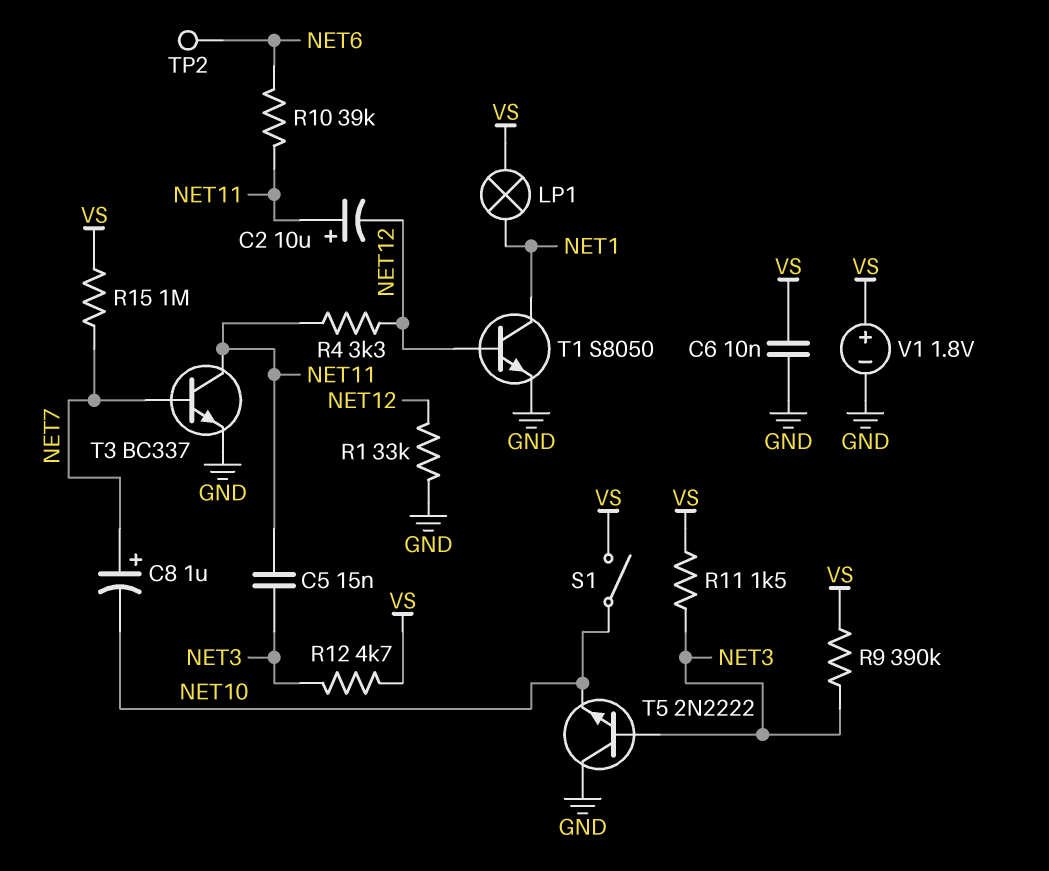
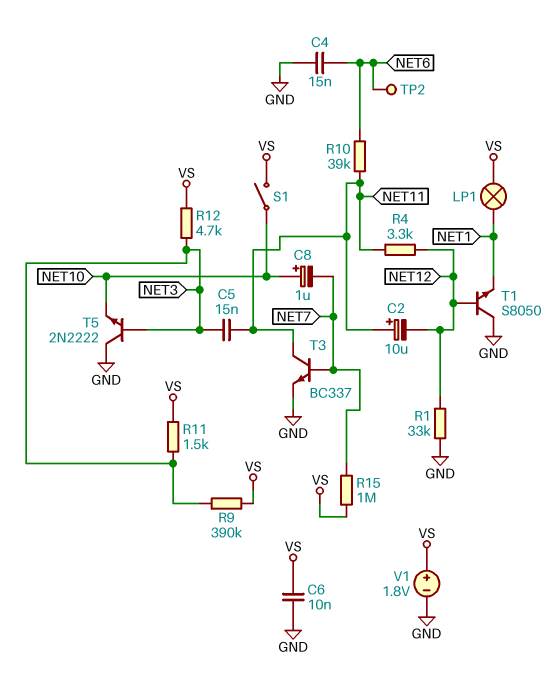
C4: none -> 15nF (GND, NET6)
C8: 1uF (plus NET7, minus NET10) -> 1uF (plus NET10, minus NET7)
T1: NPN S8050 (B NET12, C NET1, E GND) -> NPN S8050 (B NET12, C GND, E NET1)

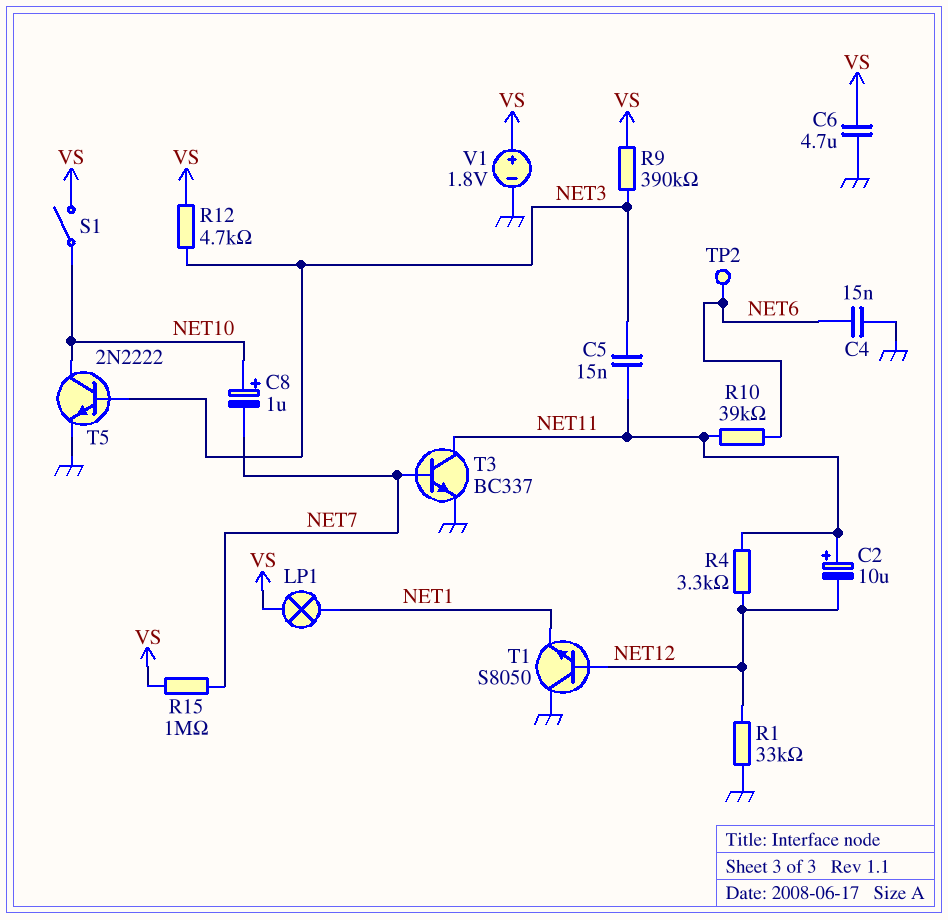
C6: 10nF (GND, VS) -> 4.7uF (GND, VS)
R11: 1.5k (NET3, VS) -> none
T5: NPN 2N2222 (B NET3, C GND, E NET10) -> NPN 2N2222 (B NET3, C NET10, E GND)

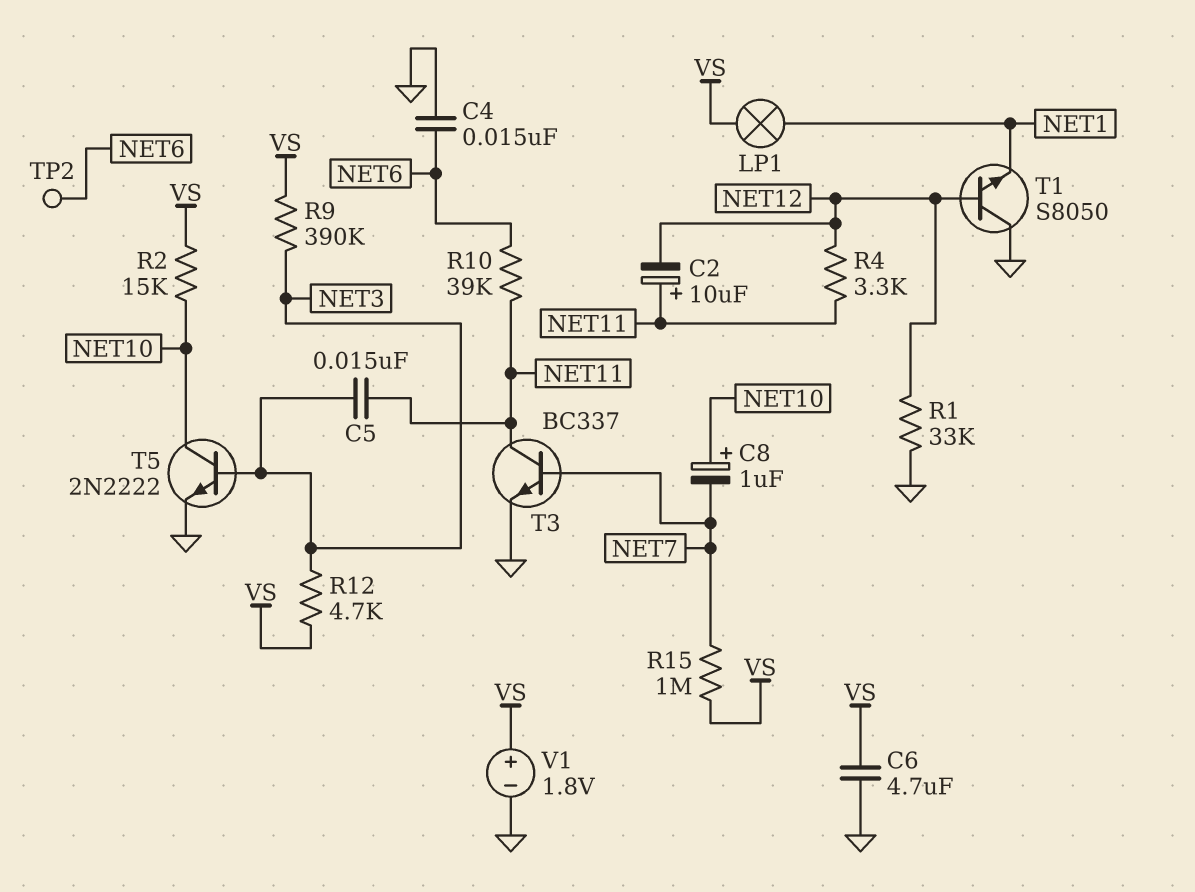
R2: none -> 15k (NET10, VS)
S1: switch (NET10, VS) -> none

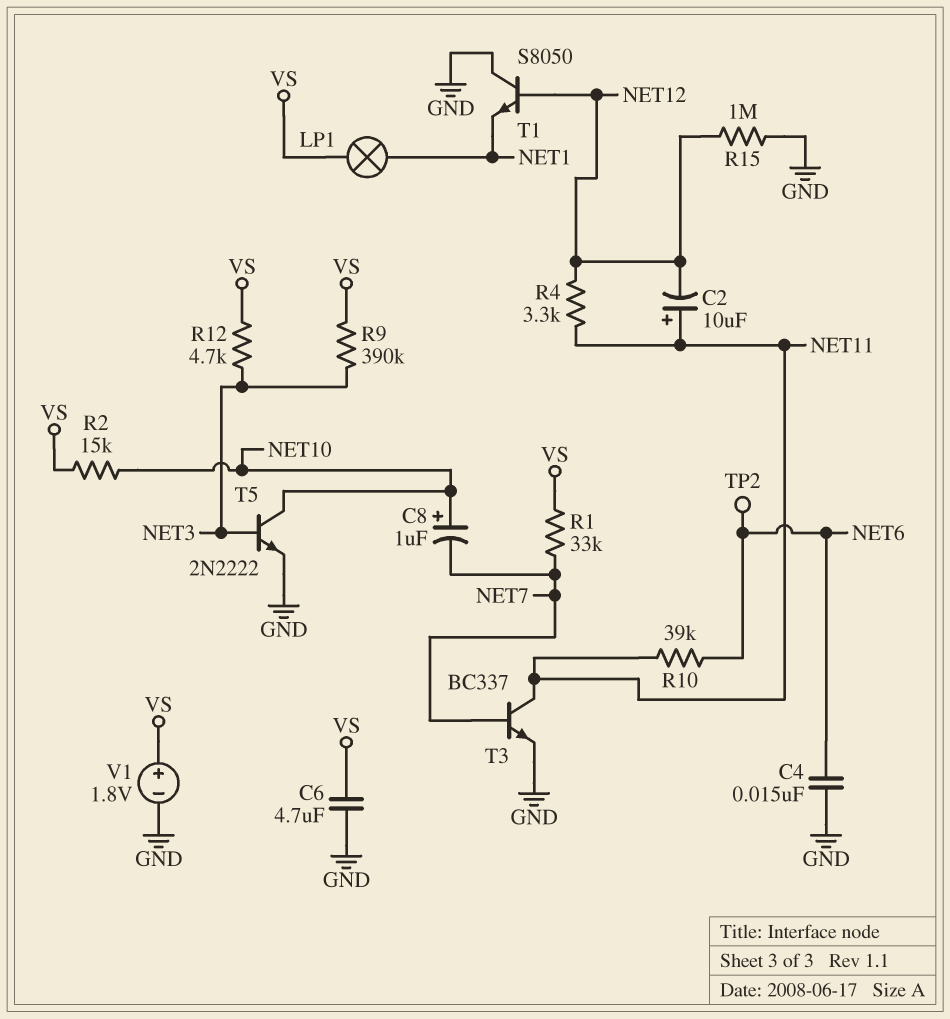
C5: 15nF (NET3, NET11) -> none
R1: 33k (GND, NET12) -> 33k (NET7, VS)
R15: 1M (NET7, VS) -> 1M (GND, NET12)

